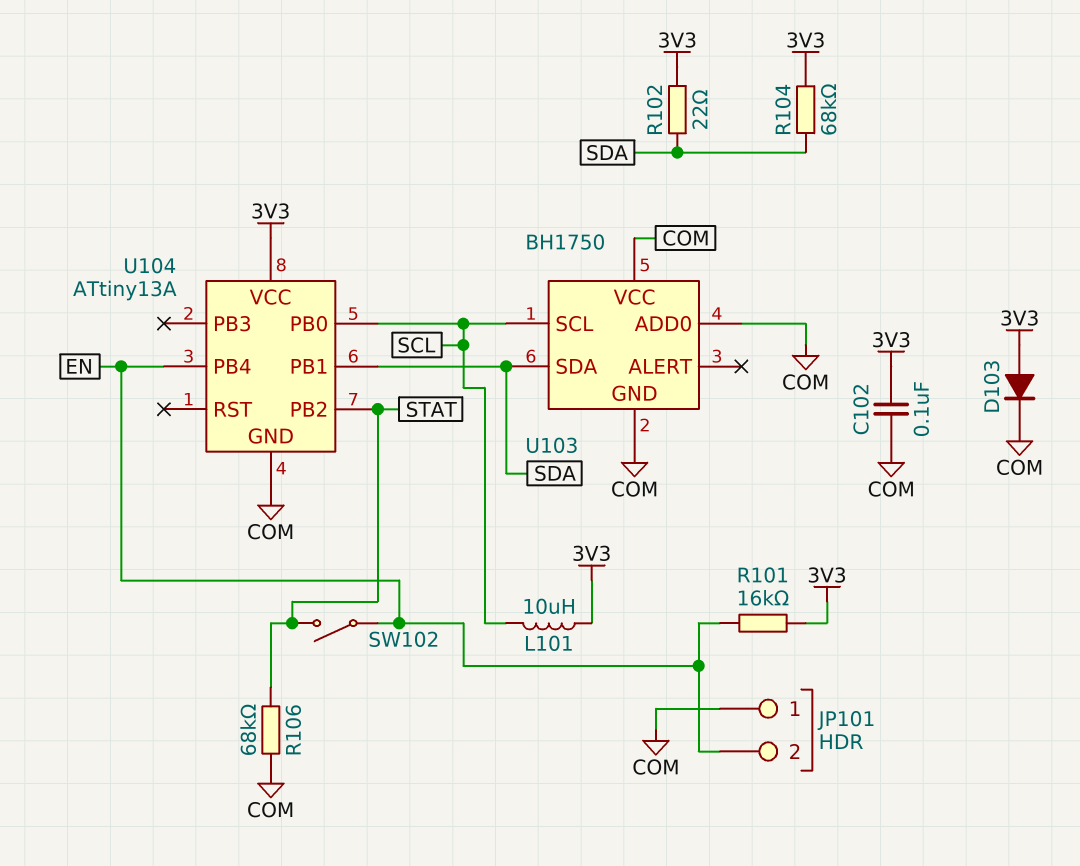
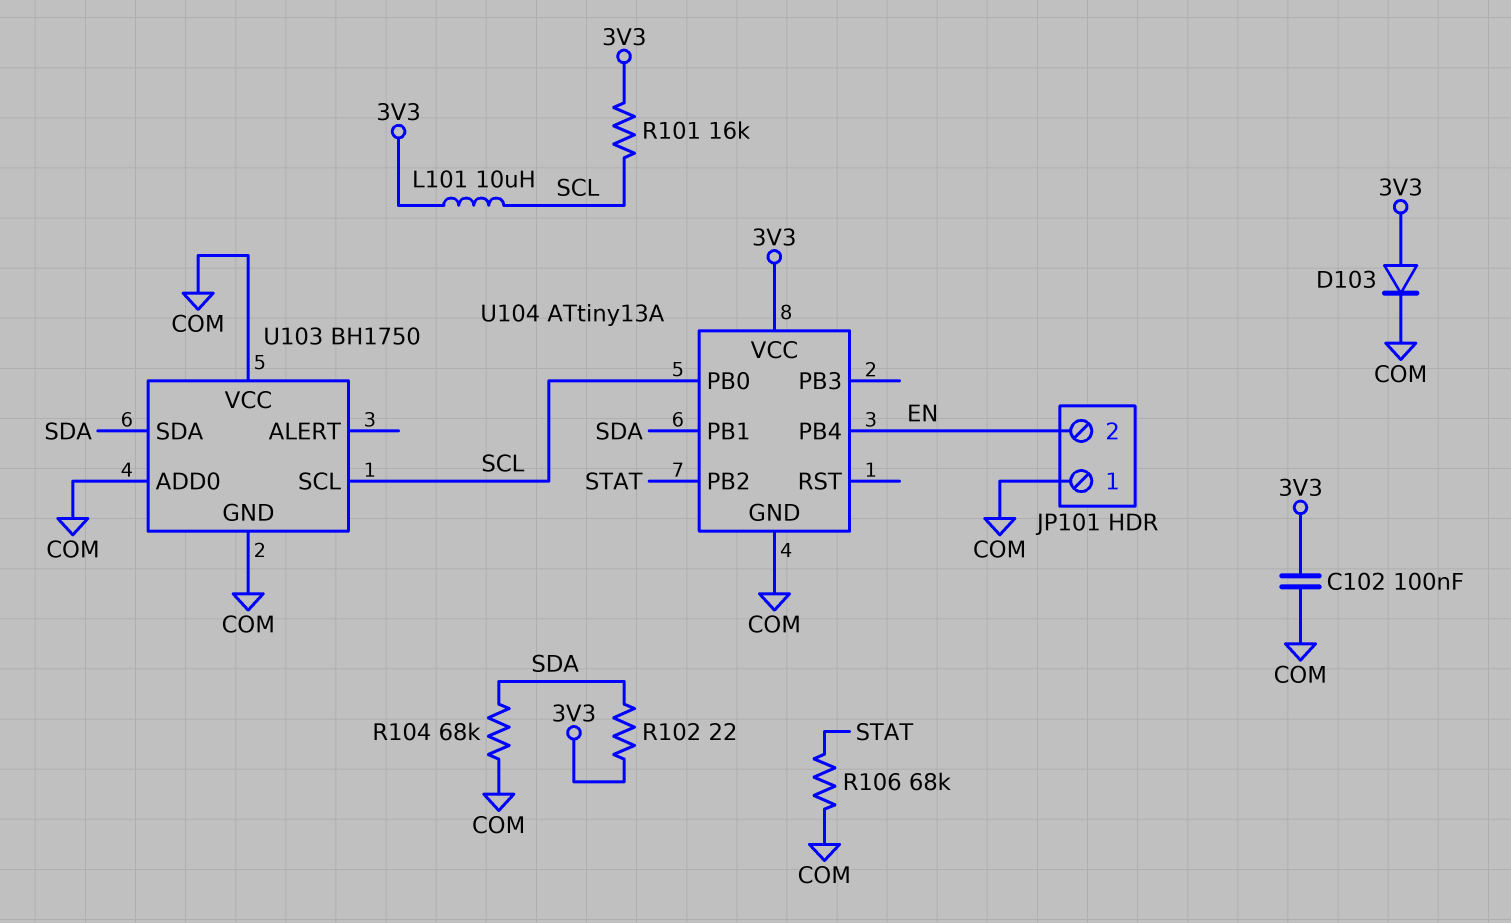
R101: 16k (3V3, EN) -> 16k (3V3, SCL)
R104: 68k (3V3, SDA) -> 68k (COM, SDA)
SW102: switch (EN, STAT) -> none

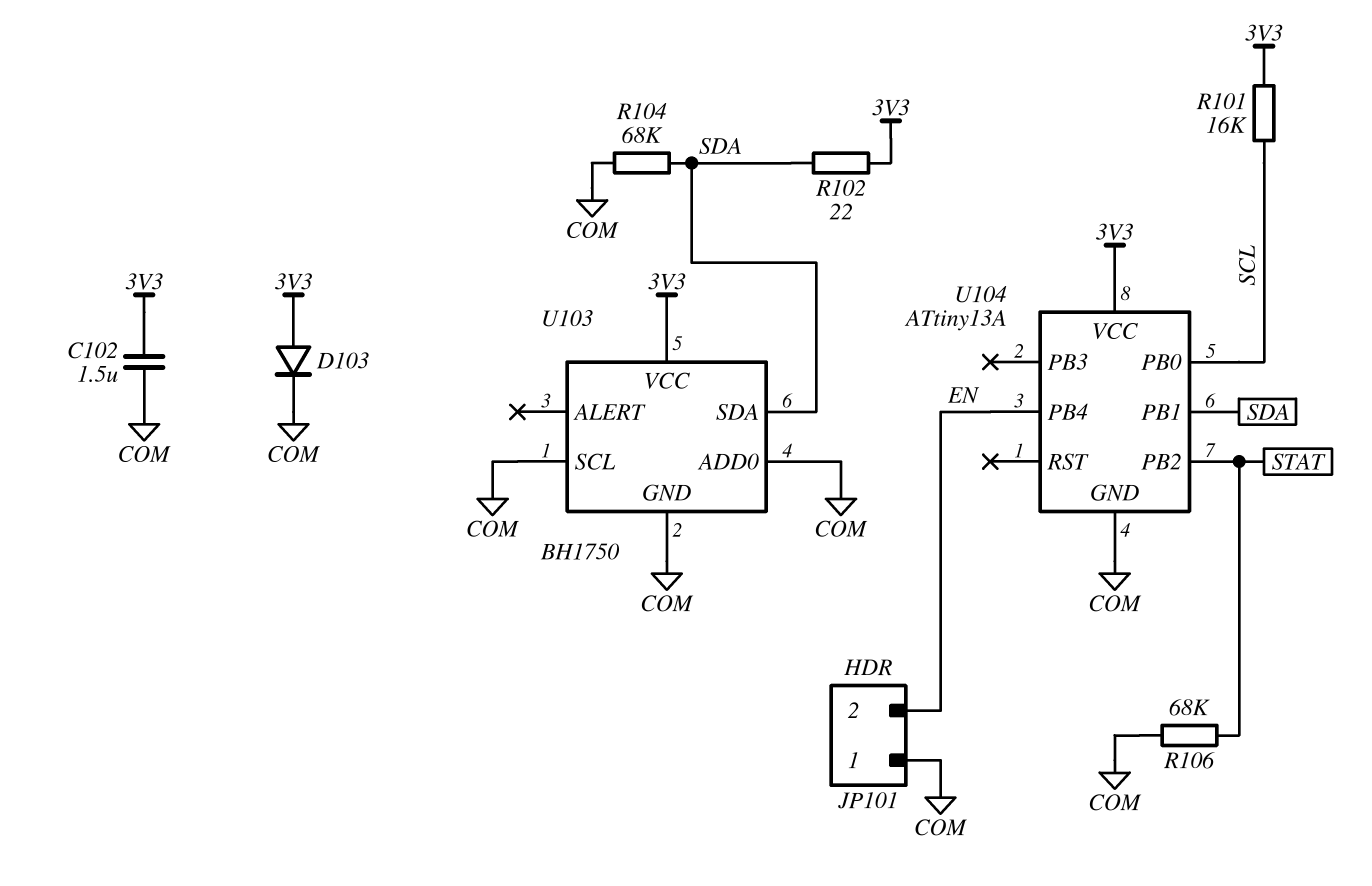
C102: 100nF (3V3, COM) -> 1.5uF (3V3, COM)
L101: 10uH (3V3, SCL) -> none
U103 pin SCL: SCL -> COM
U103 pin VCC: COM -> 3V3

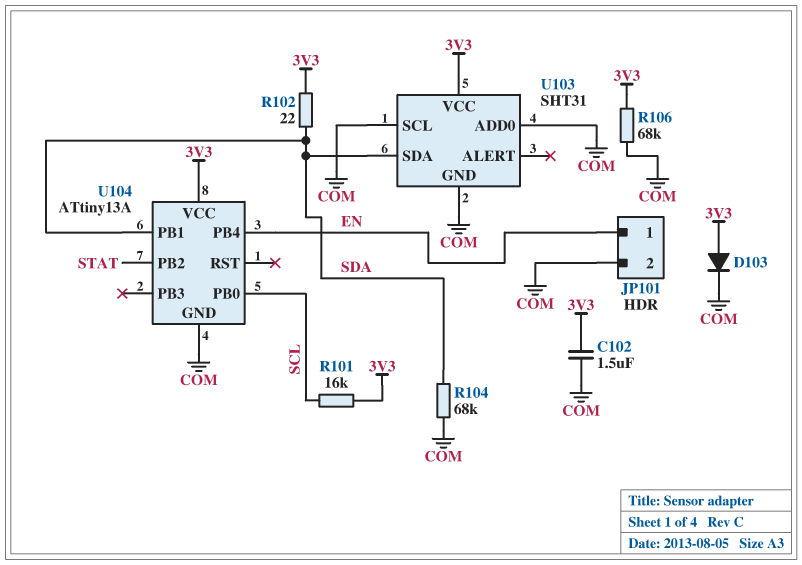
JP101 pin 1: COM -> EN
JP101 pin 2: EN -> COM
R106: 68k (COM, STAT) -> 68k (3V3, COM)
U103: BH1750 -> SHT31

